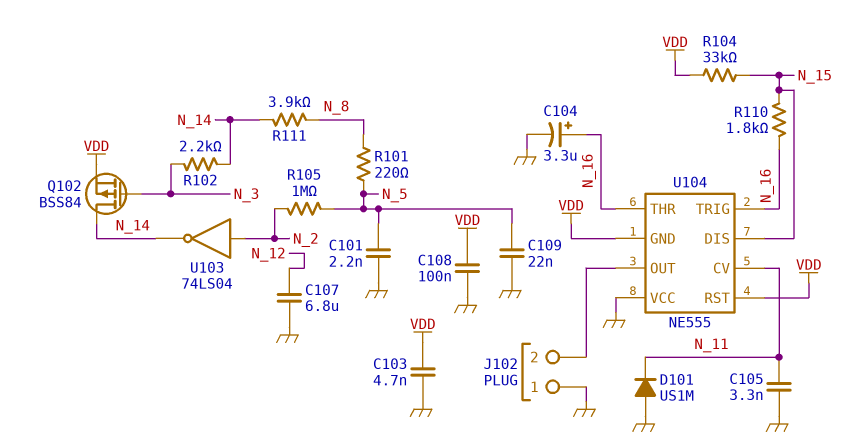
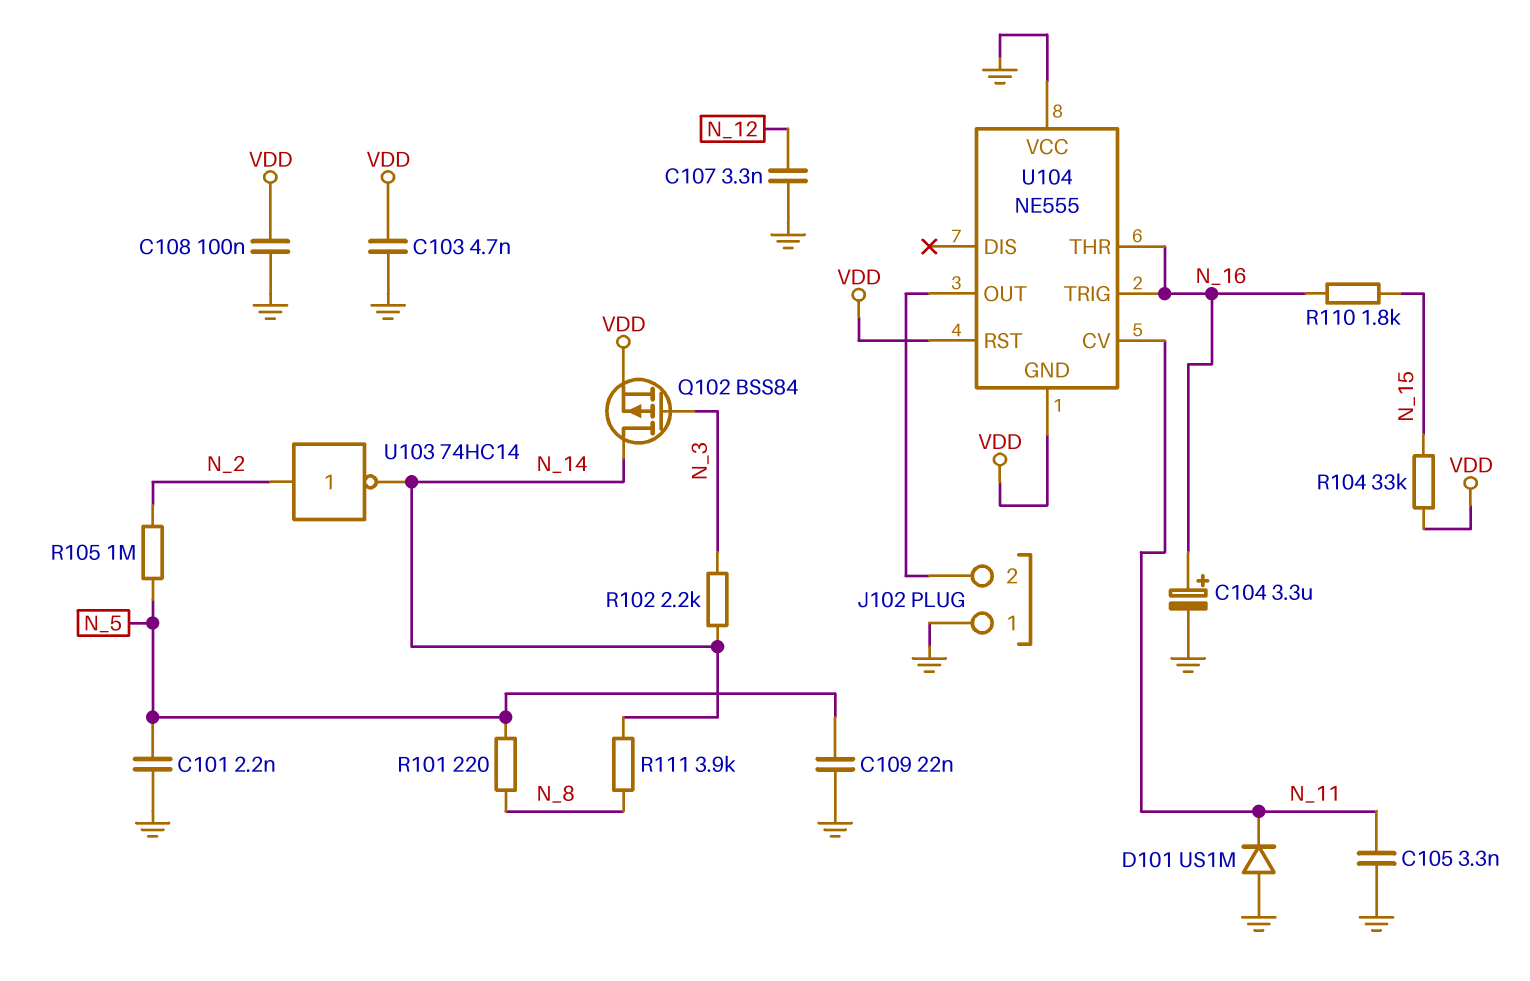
C107: 6.8uF (GND, N_12) -> 3.3nF (GND, N_12)
U103: NOT 74LS04 (in N_2, out N_14) -> NOT 74HC14 (in N_2, out N_14)
U104 pin DIS: N_15 -> none

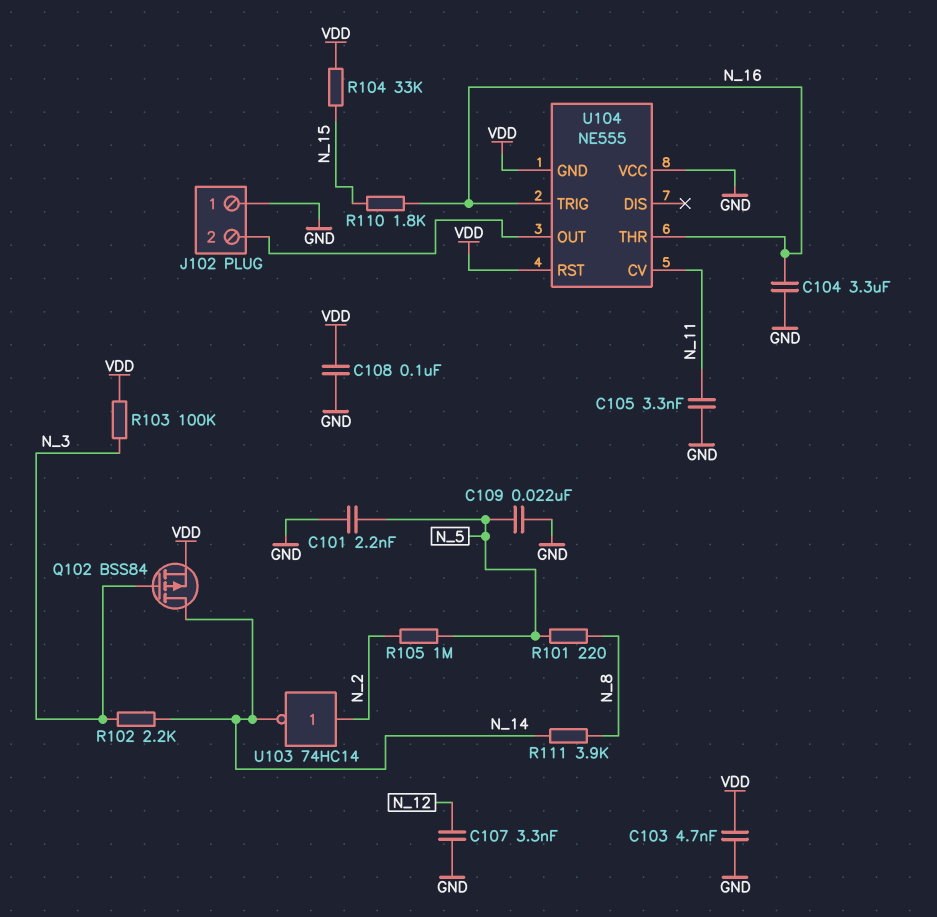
C104: 3.3uF (plus N_16, minus GND) -> 3.3uF (GND, N_16)
D101: diode US1M (A GND, K N_11) -> none
R103: none -> 100k (N_3, VDD)

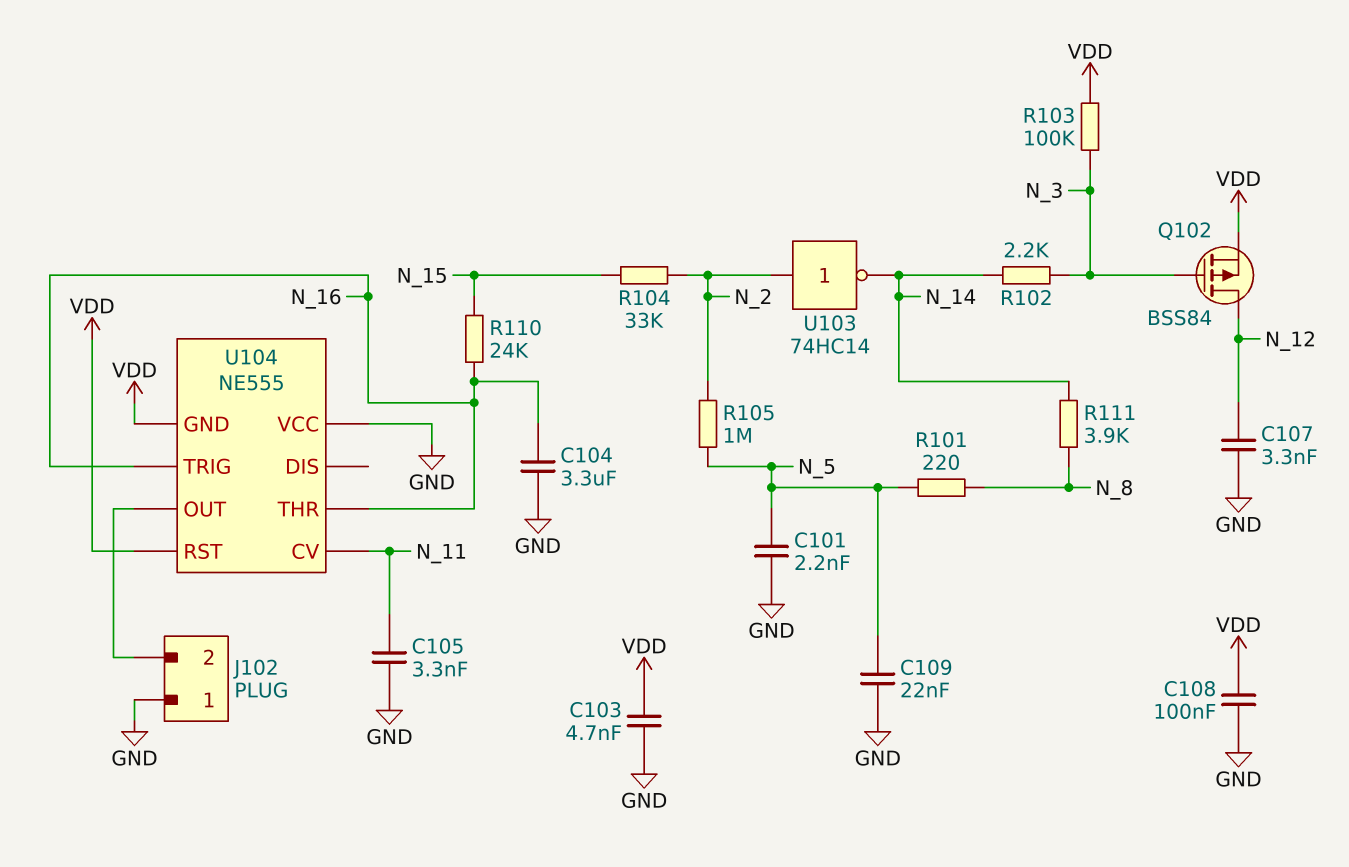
Q102: PMOS BSS84 (G N_3, D N_14, S VDD) -> PMOS BSS84 (G N_3, D N_12, S VDD)
R104: 33k (N_15, VDD) -> 33k (N_2, N_15)
R110: 1.8k (N_15, N_16) -> 24k (N_15, N_16)

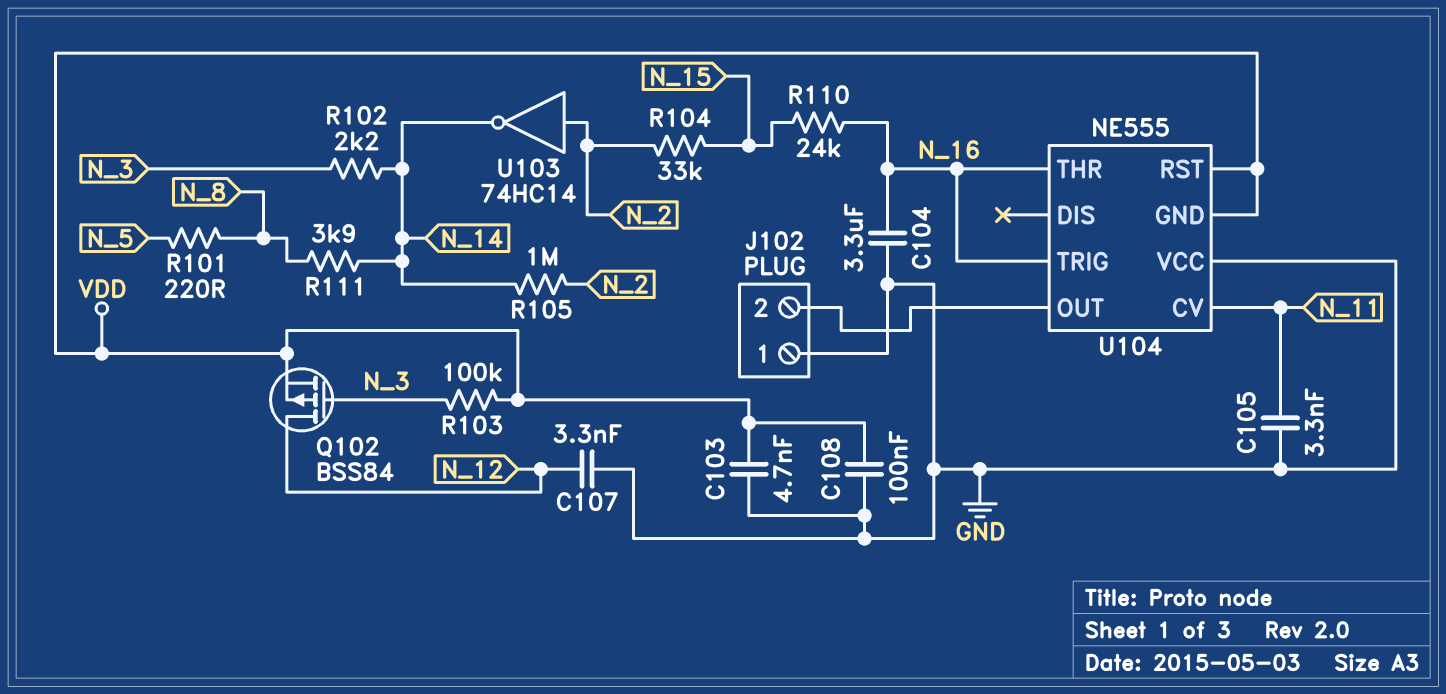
C101: 2.2nF (GND, N_5) -> none
C109: 22nF (GND, N_5) -> none
R105: 1M (N_2, N_5) -> 1M (N_2, N_14)

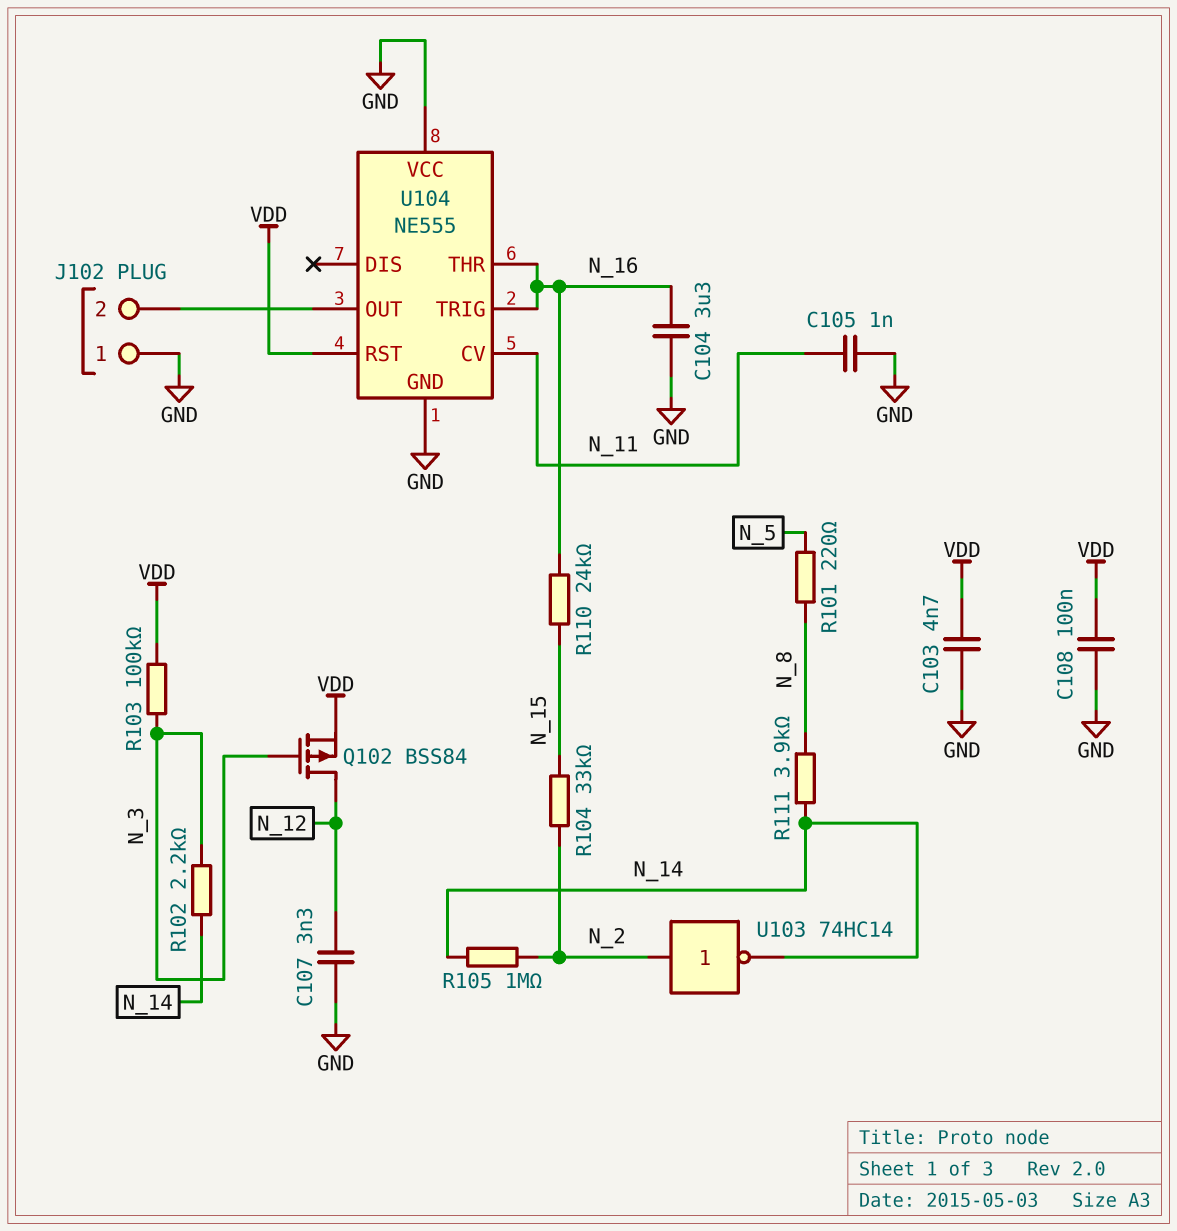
C105: 3.3nF (GND, N_11) -> 1nF (GND, N_11)
U104 pin GND: VDD -> GND

